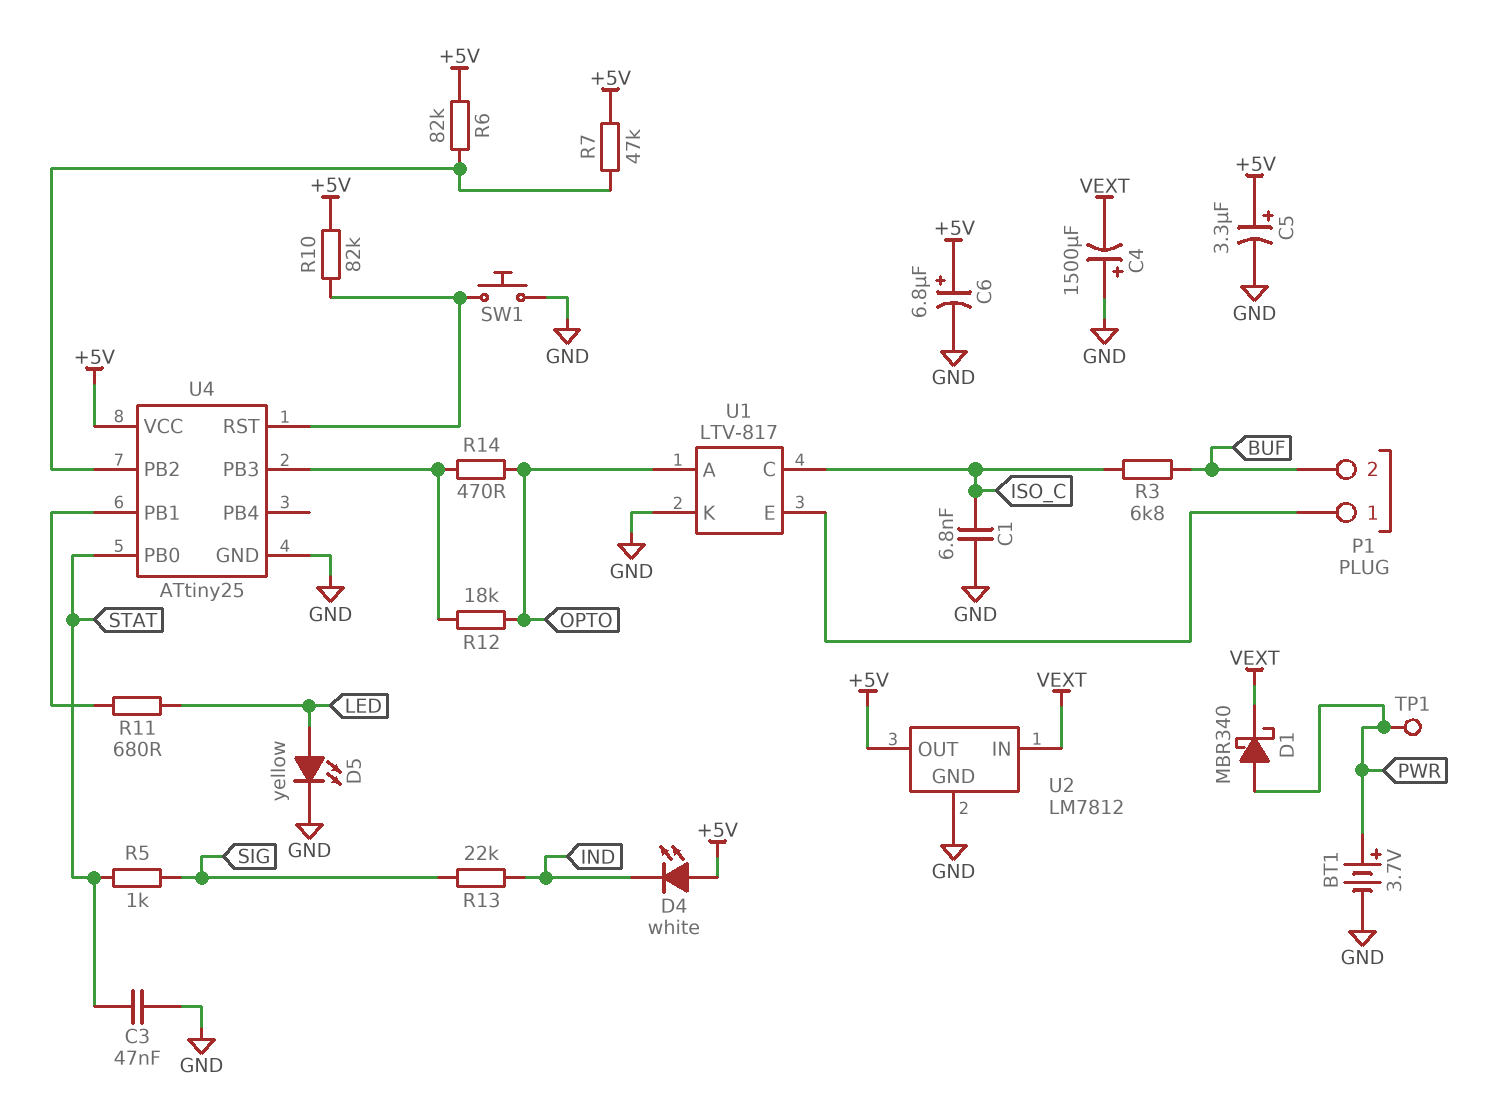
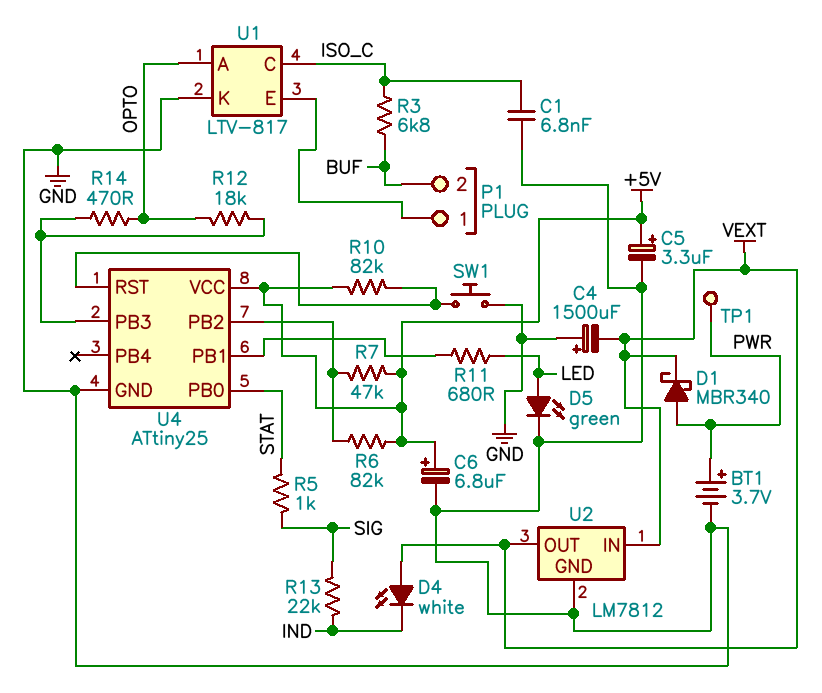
C3: 47nF (GND, STAT) -> none
D4: LED white (A +5V, K IND) -> LED white (A VEXT, K IND)
D5: LED yellow (A LED, K GND) -> LED green (A LED, K GND)
U2 pin OUT: +5V -> VEXT

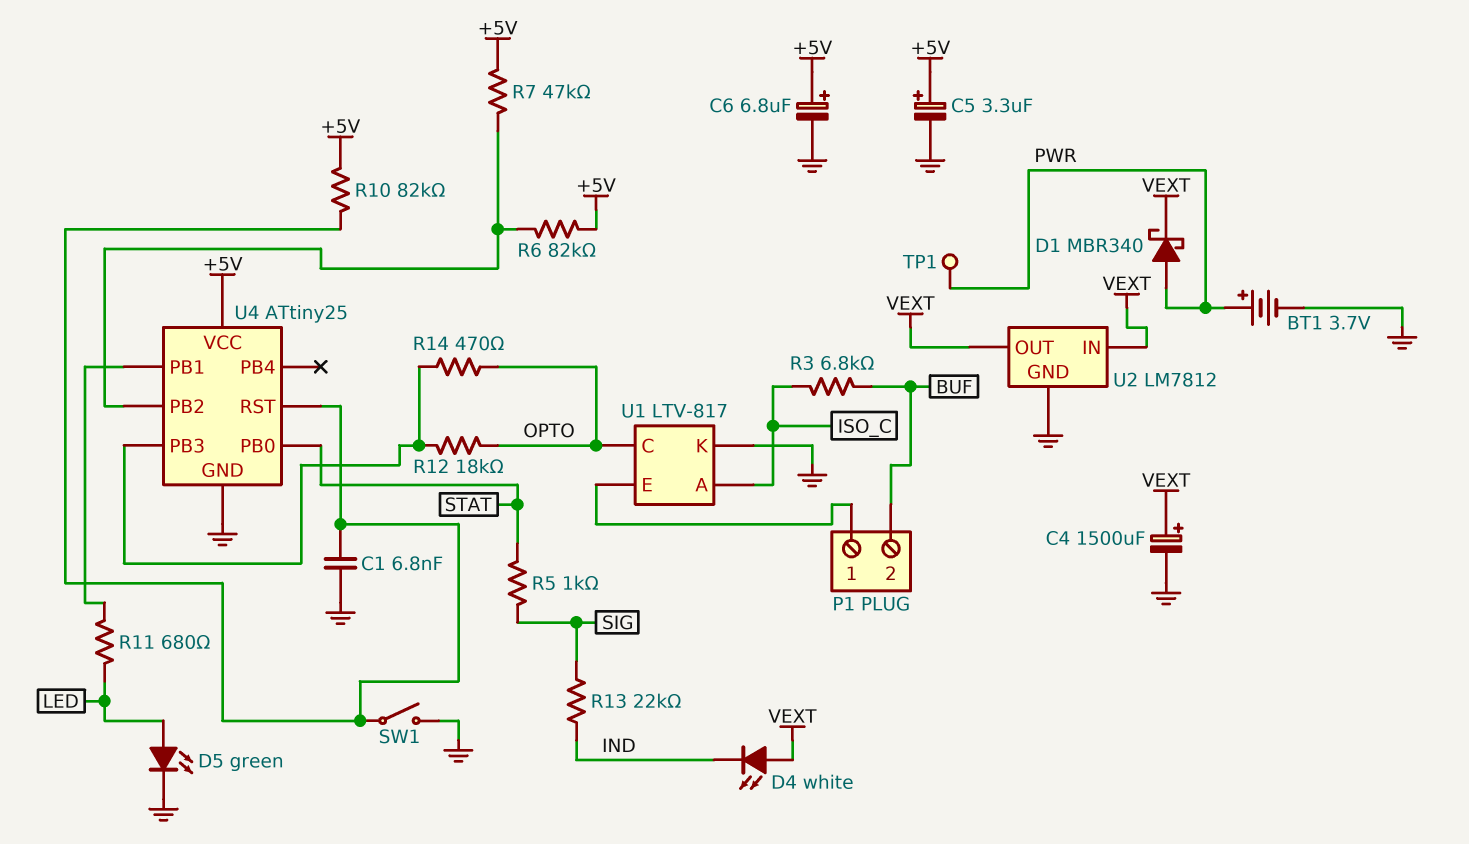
C1: 6.8nF (GND, ISO_C) -> 6.8nF (GND, U4/RST)
C4: 1500uF (plus GND, minus VEXT) -> 1500uF (plus VEXT, minus GND)
SW1: button (GND, U4/RST) -> switch (GND, U4/RST)
U1 pin A: OPTO -> ISO_C
U1 pin C: ISO_C -> OPTO

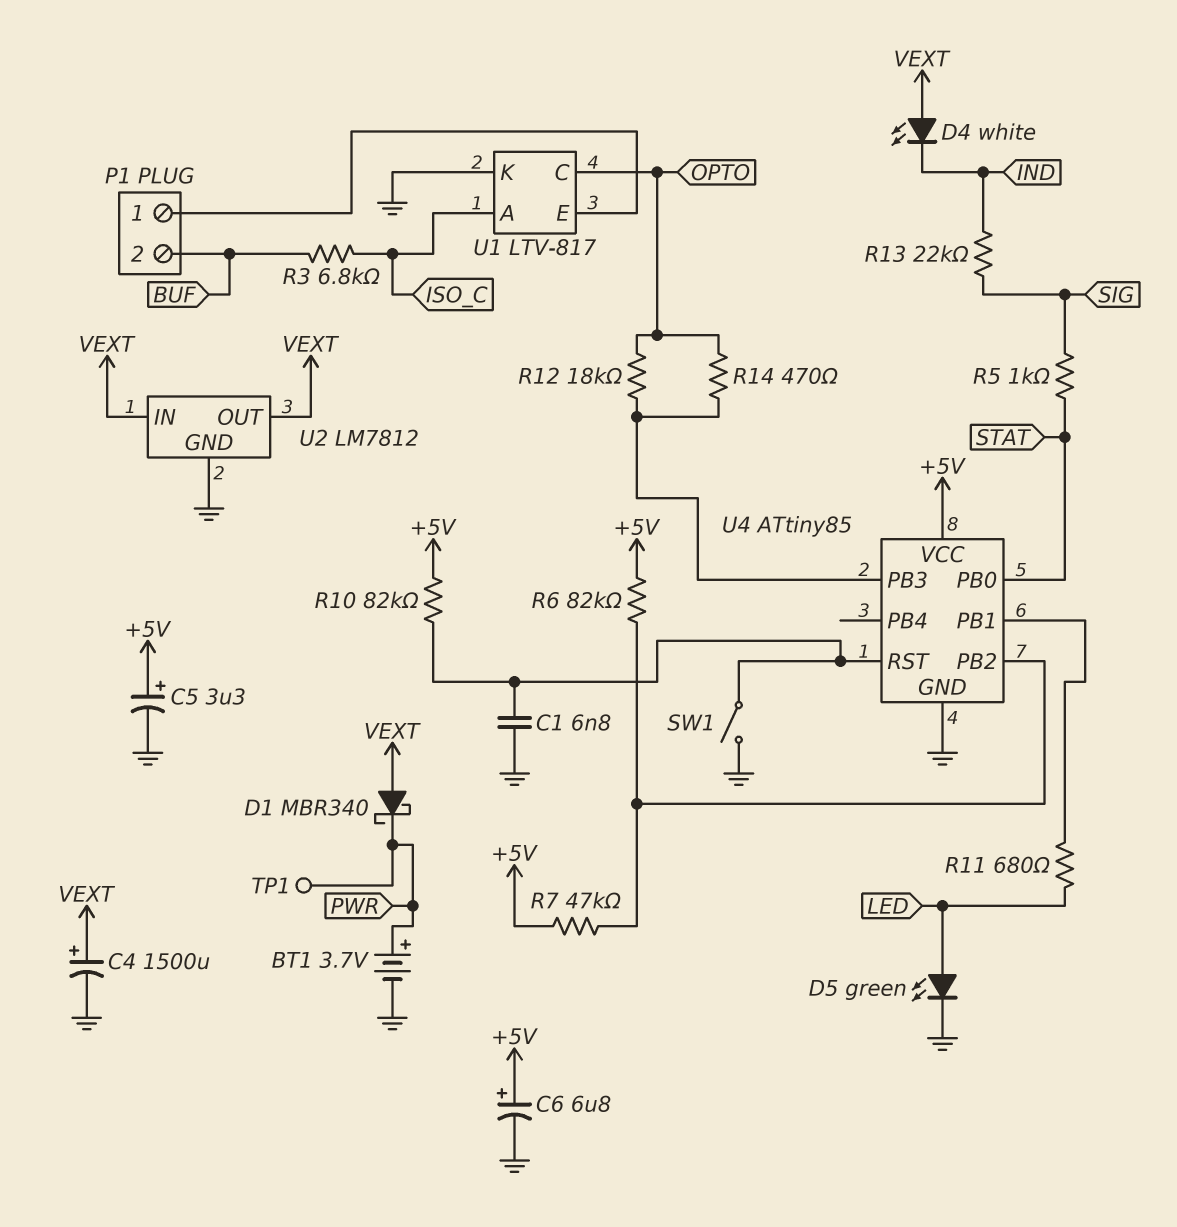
D1: schottky MBR340 (A PWR, K VEXT) -> schottky MBR340 (A VEXT, K PWR)
U4: ATtiny25 -> ATtiny85

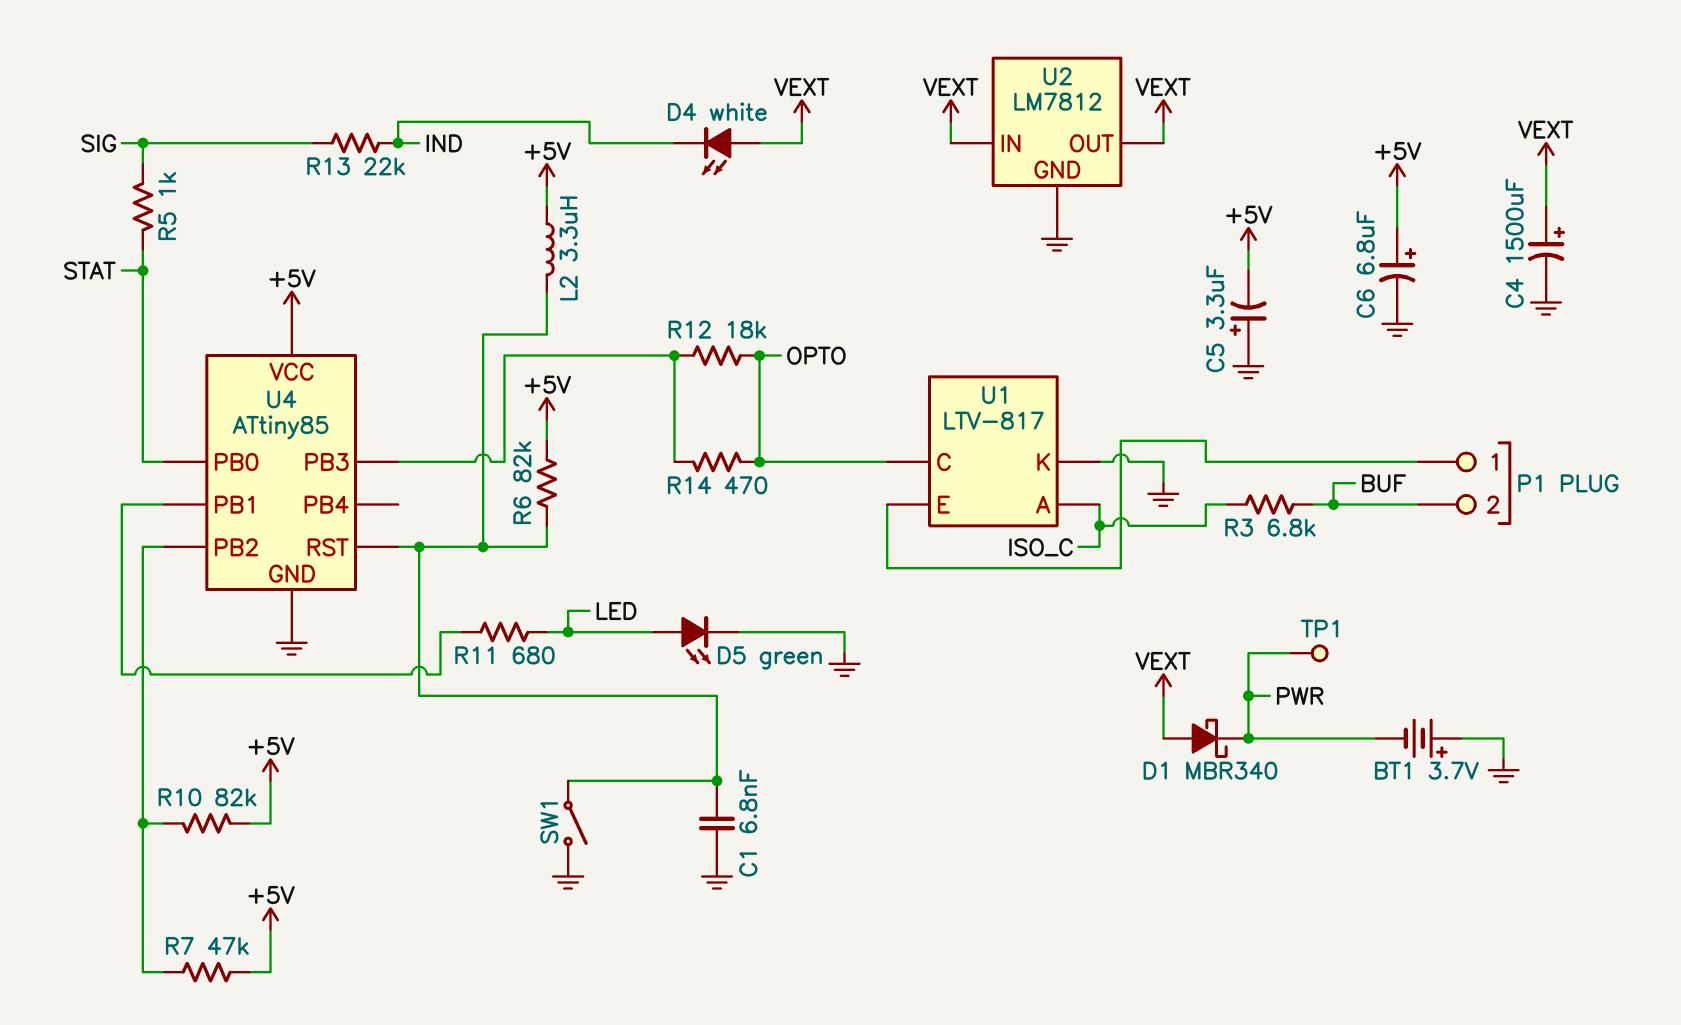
BT1: 3.7V (plus PWR, minus GND) -> 3.7V (plus GND, minus PWR)
C5: 3.3uF (plus +5V, minus GND) -> 3.3uF (plus GND, minus +5V)
L2: none -> 3.3uH (+5V, U4/RST)
R6: 82k (+5V, U4/PB2) -> 82k (+5V, U4/RST)
R10: 82k (+5V, U4/RST) -> 82k (+5V, U4/PB2)

